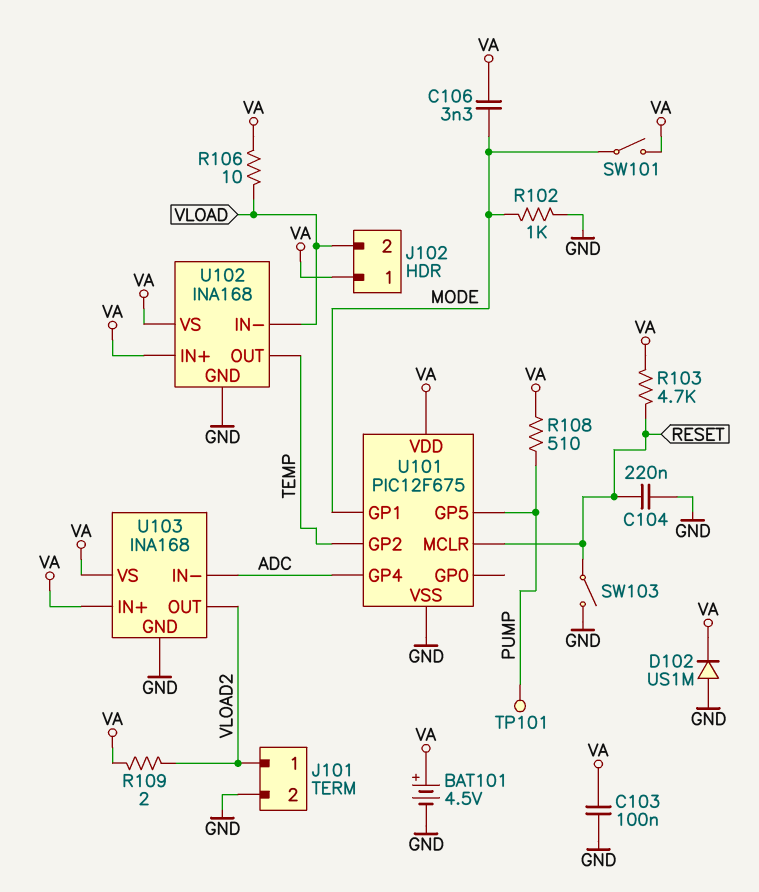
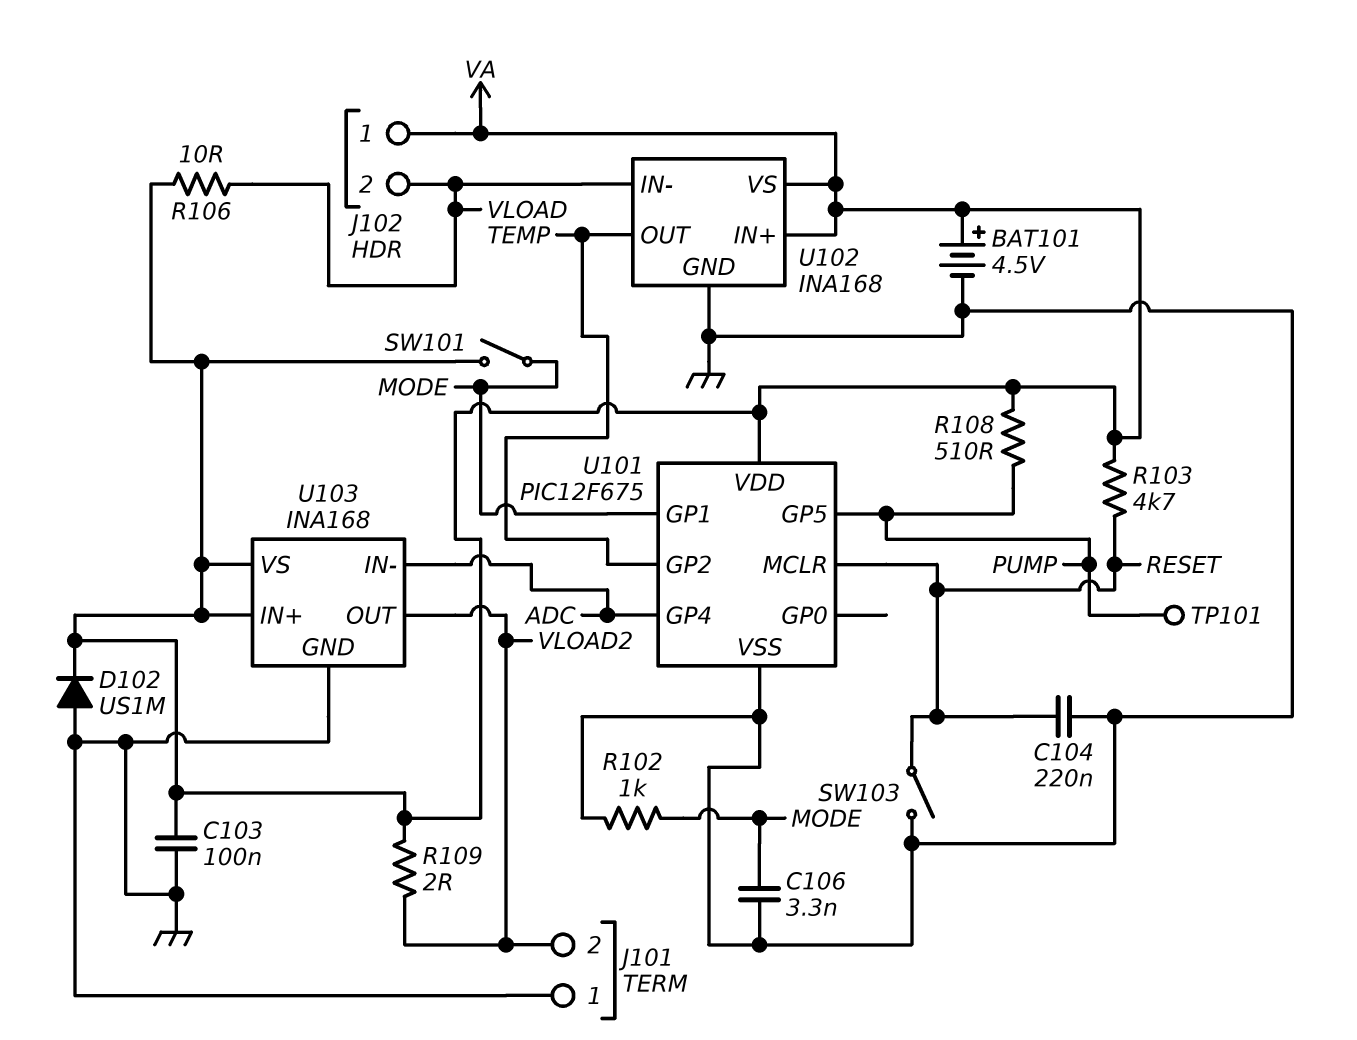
C106: 3.3nF (MODE, VA) -> 3.3nF (GND, MODE)
J101 pin 1: VLOAD2 -> GND
J101 pin 2: GND -> VLOAD2

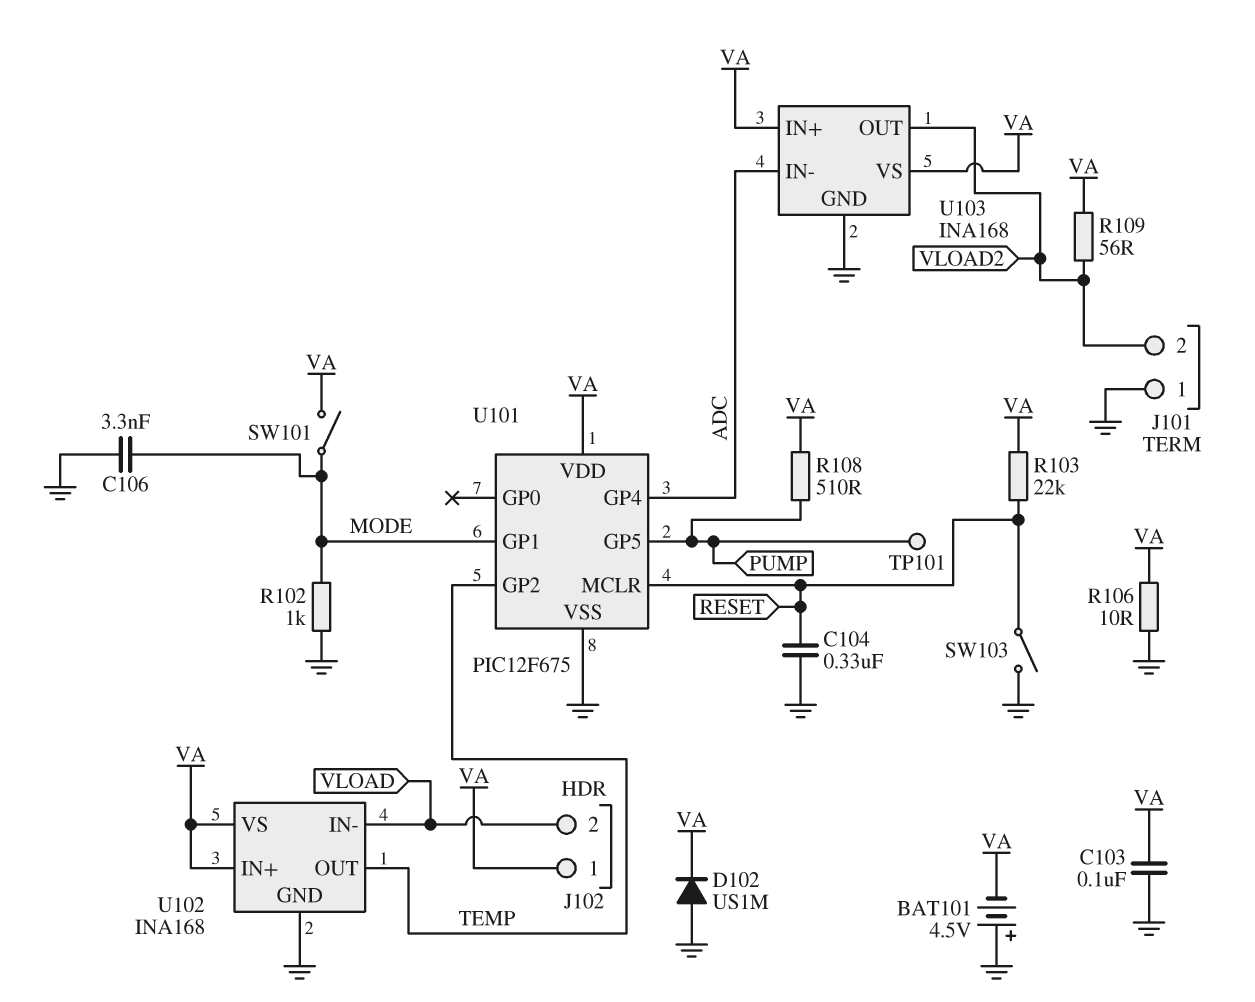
BAT101: 4.5V (plus VA, minus GND) -> 4.5V (plus GND, minus VA)
C104: 220nF (GND, RESET) -> 330nF (GND, RESET)
R103: 4.7k (RESET, VA) -> 22k (RESET, VA)
R106: 10 (VA, VLOAD) -> 10 (GND, VA)
R109: 2 (VA, VLOAD2) -> 56 (VA, VLOAD2)

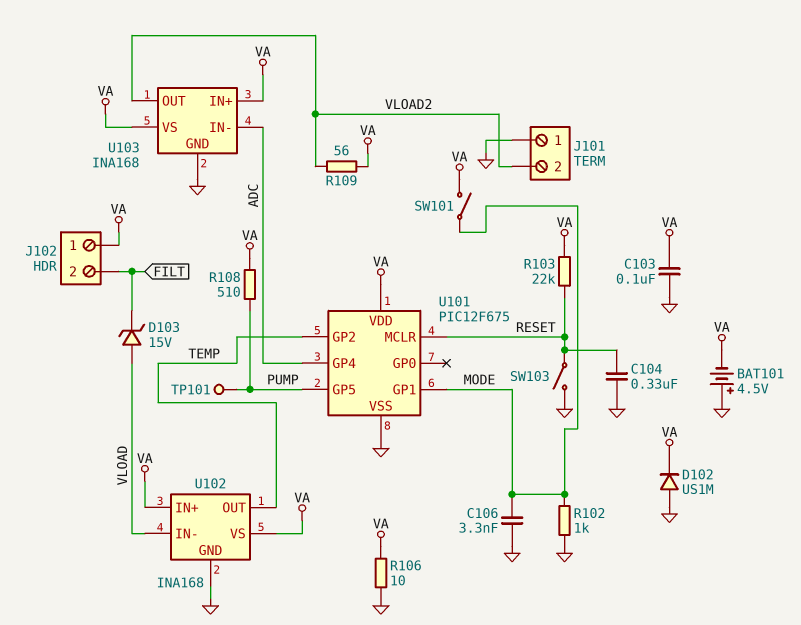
D103: none -> zener 15V (A VLOAD, K FILT)
J102 pin 2: VLOAD -> FILT

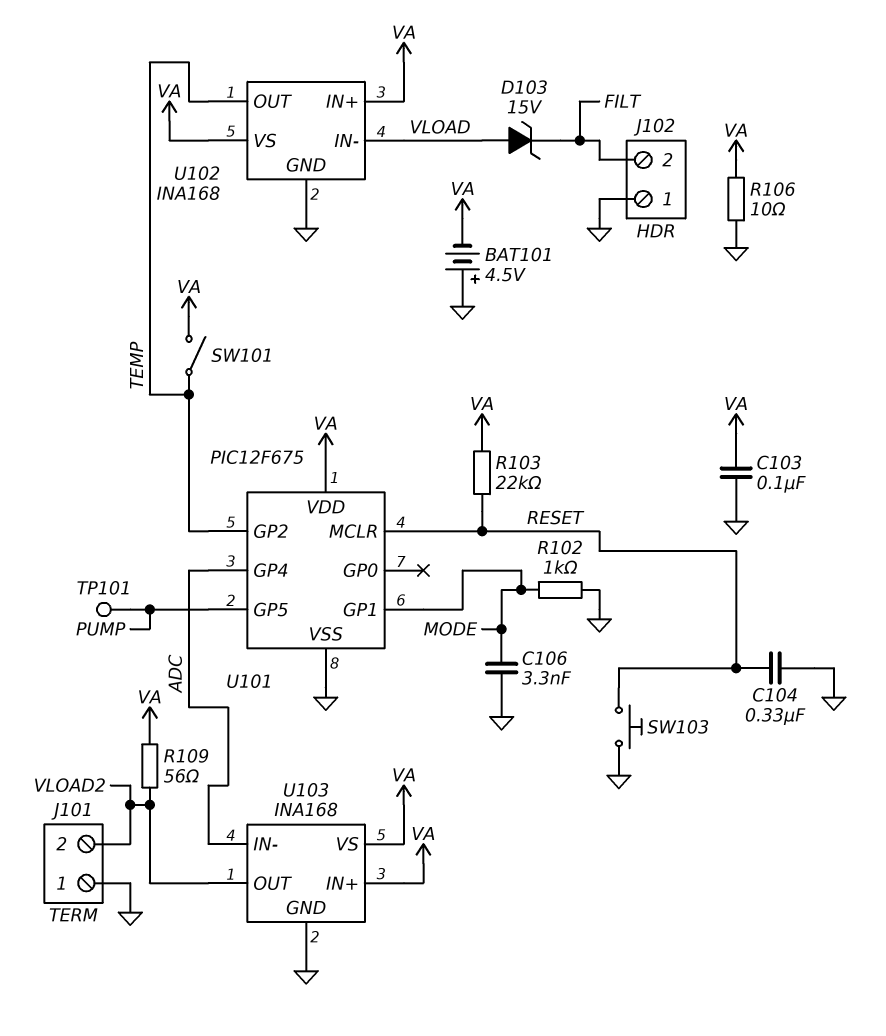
D102: diode US1M (A GND, K VA) -> none
J102 pin 1: VA -> GND
R108: 510 (PUMP, VA) -> none
SW101: switch (MODE, VA) -> switch (TEMP, VA)
SW103: switch (GND, RESET) -> button (GND, RESET)

